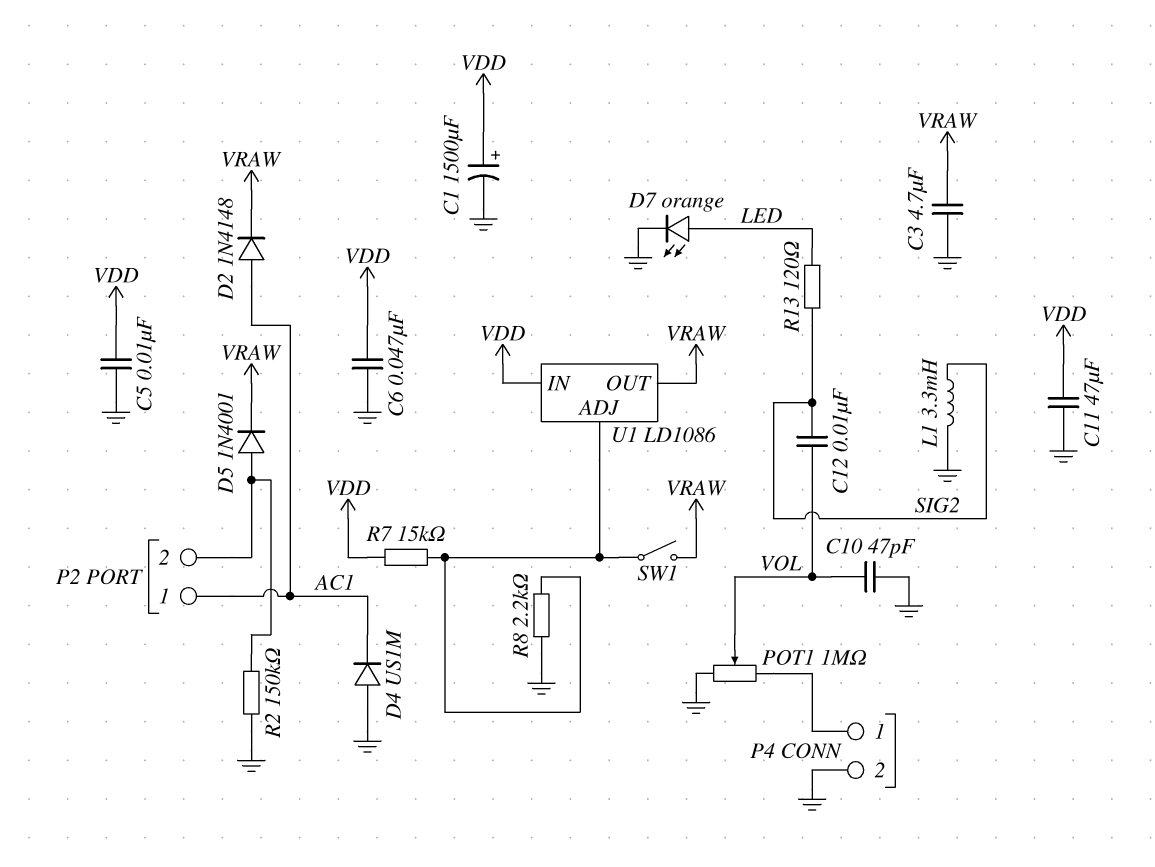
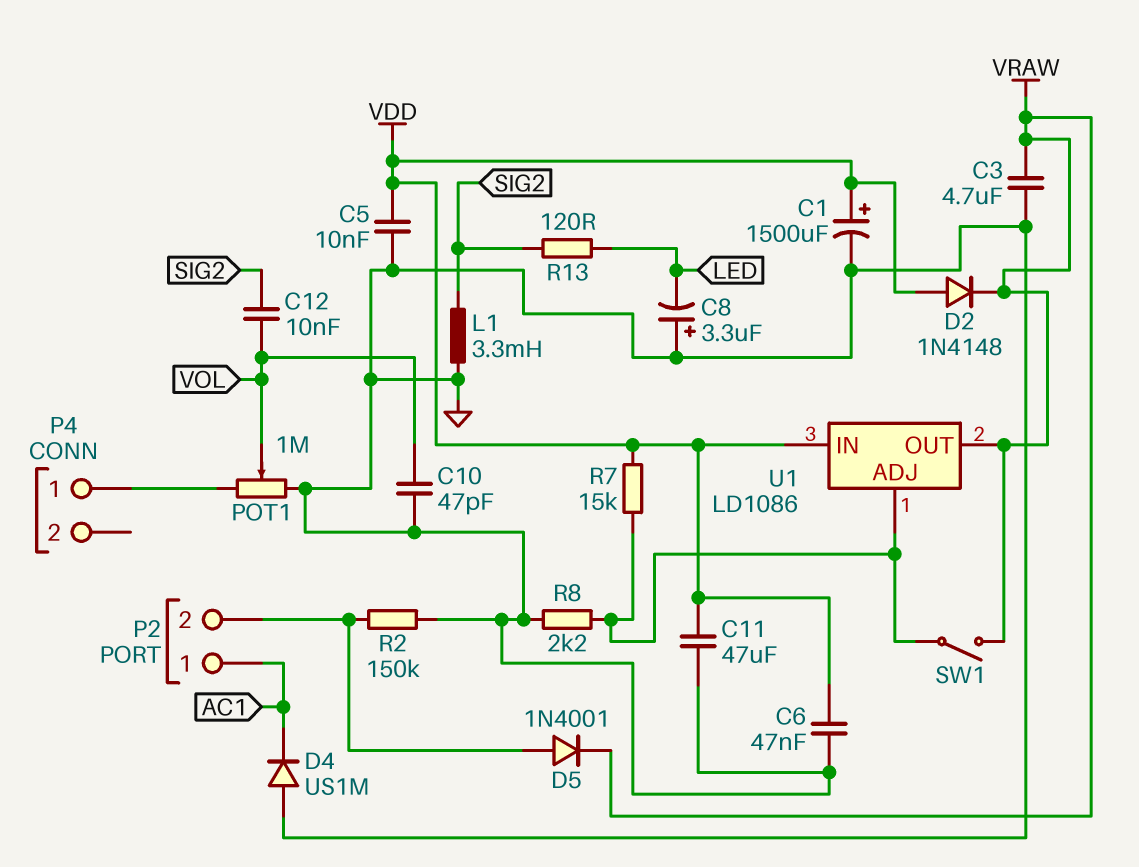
C8: none -> 3.3uF (plus GND, minus LED)
D2: diode 1N4148 (A AC1, K VRAW) -> diode 1N4148 (A VDD, K VRAW)
D7: LED orange (A LED, K GND) -> none
P4 pin 2: GND -> none

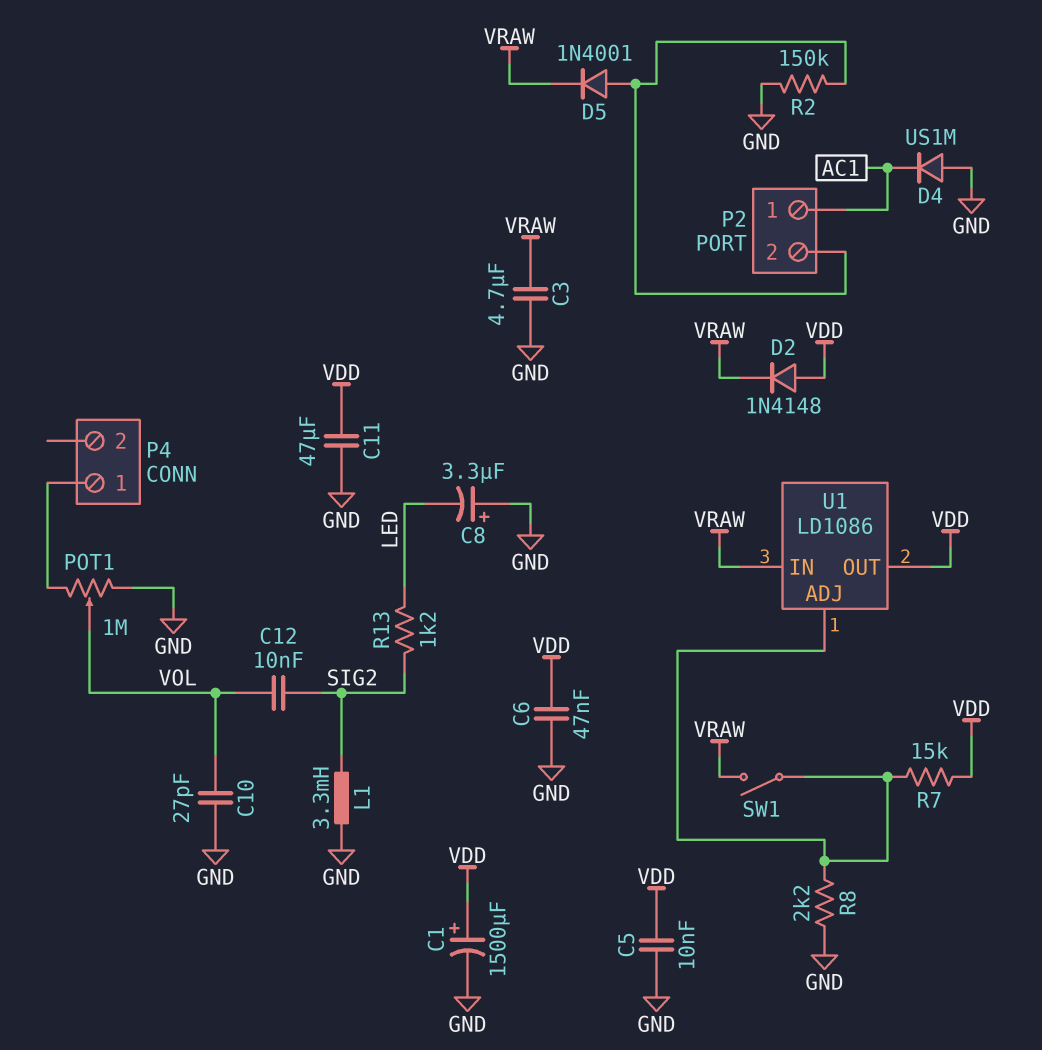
C10: 47pF (GND, VOL) -> 27pF (GND, VOL)
R13: 120 (LED, SIG2) -> 1.2k (LED, SIG2)
U1 pin IN: VDD -> VRAW
U1 pin OUT: VRAW -> VDD

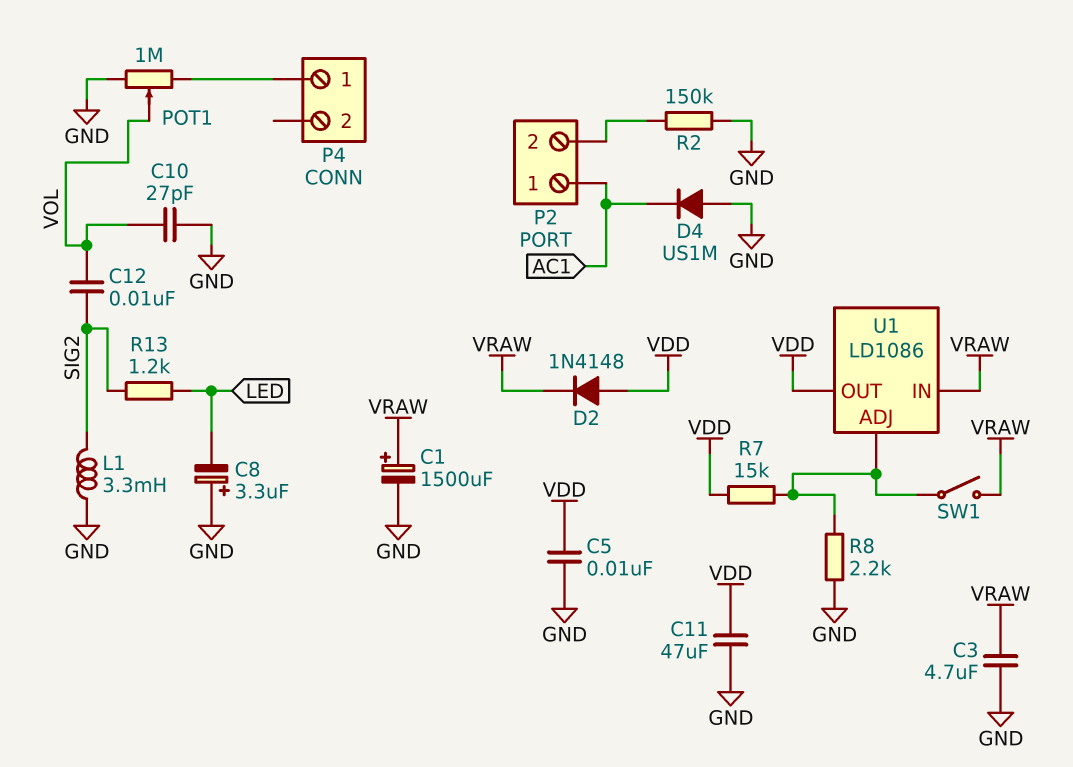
C1: 1500uF (plus VDD, minus GND) -> 1500uF (plus VRAW, minus GND)
C6: 47nF (GND, VDD) -> none
D5: diode 1N4001 (A P2/2, K VRAW) -> none

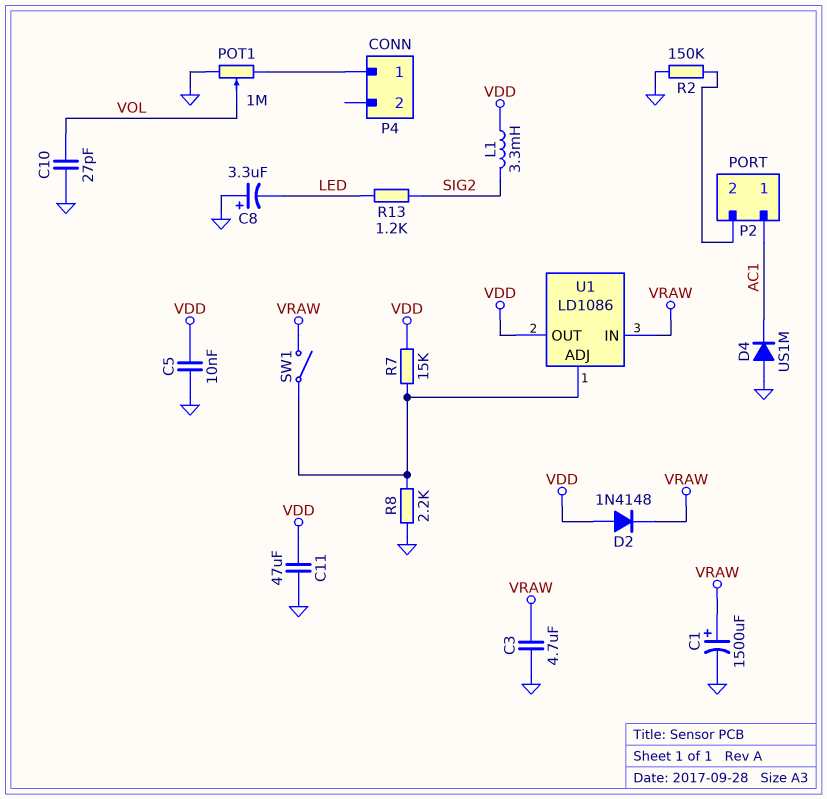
C12: 10nF (SIG2, VOL) -> none
L1: 3.3mH (GND, SIG2) -> 3.3mH (SIG2, VDD)

